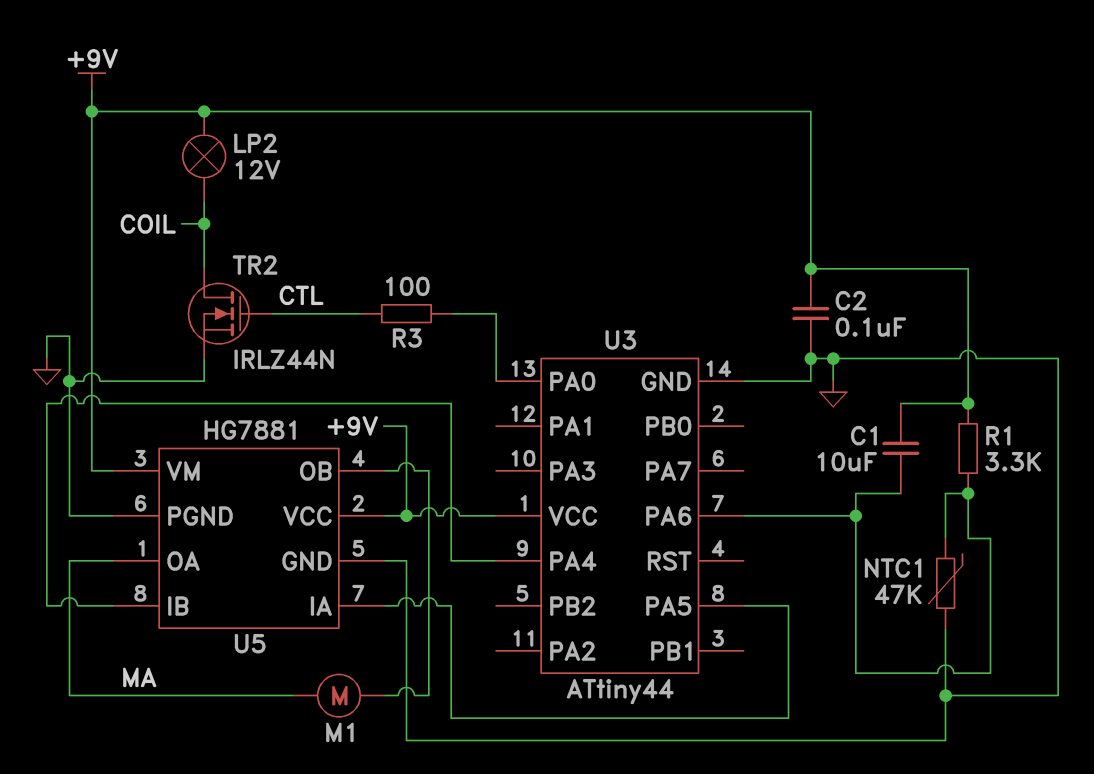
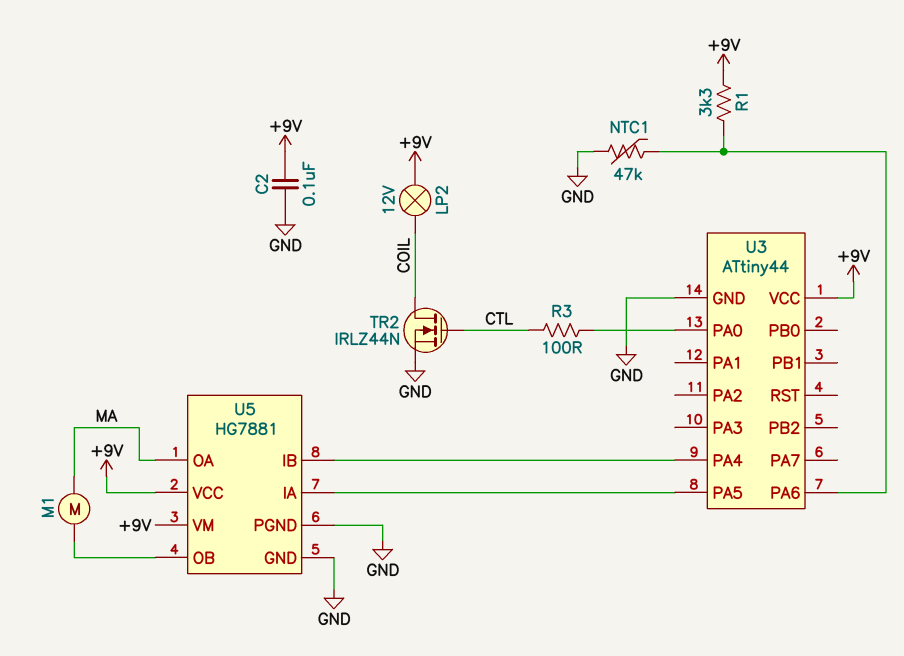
C1: 10uF (+9V, U3/PA6) -> none

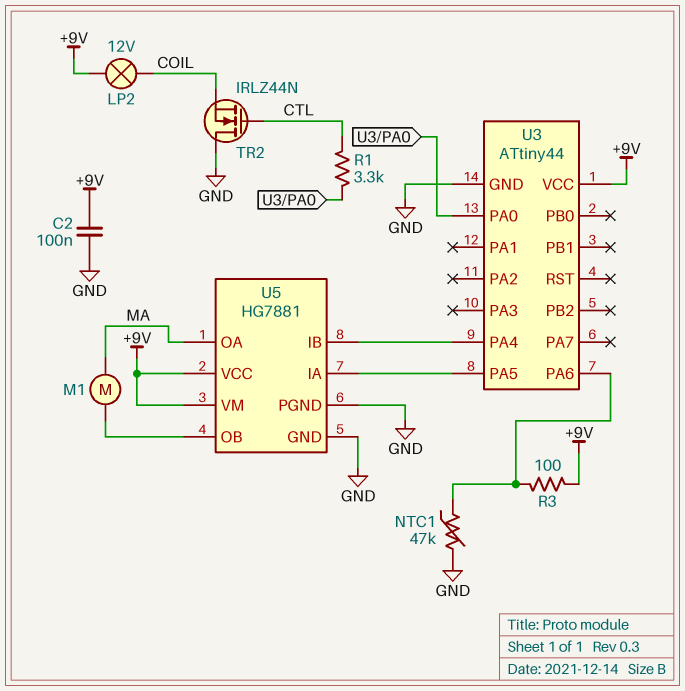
R1: 3.3k (+9V, U3/PA6) -> 3.3k (CTL, U3/PA0)
R3: 100 (CTL, U3/PA0) -> 100 (+9V, U3/PA6)
TR2: NMOS IRLZ44N (G CTL, D COIL, S GND) -> NMOS IRLZ44N (G CTL, D GND, S COIL)

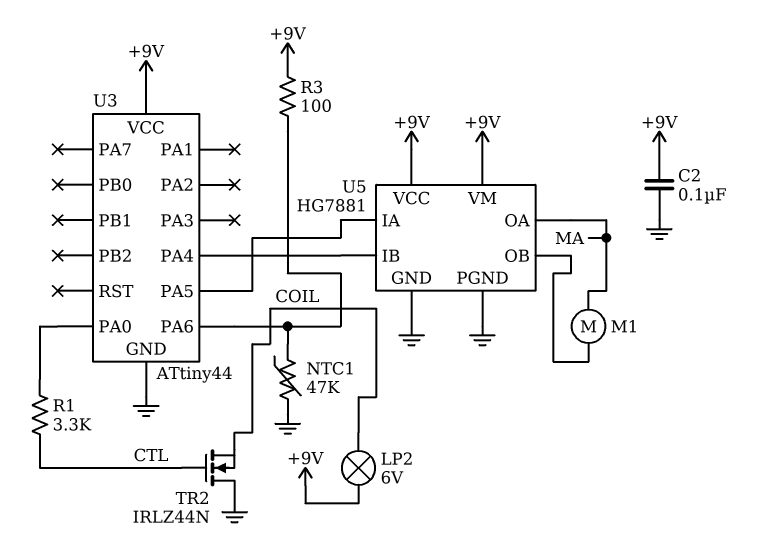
LP2: lamp 12V (+9V, COIL) -> lamp 6V (+9V, COIL)

